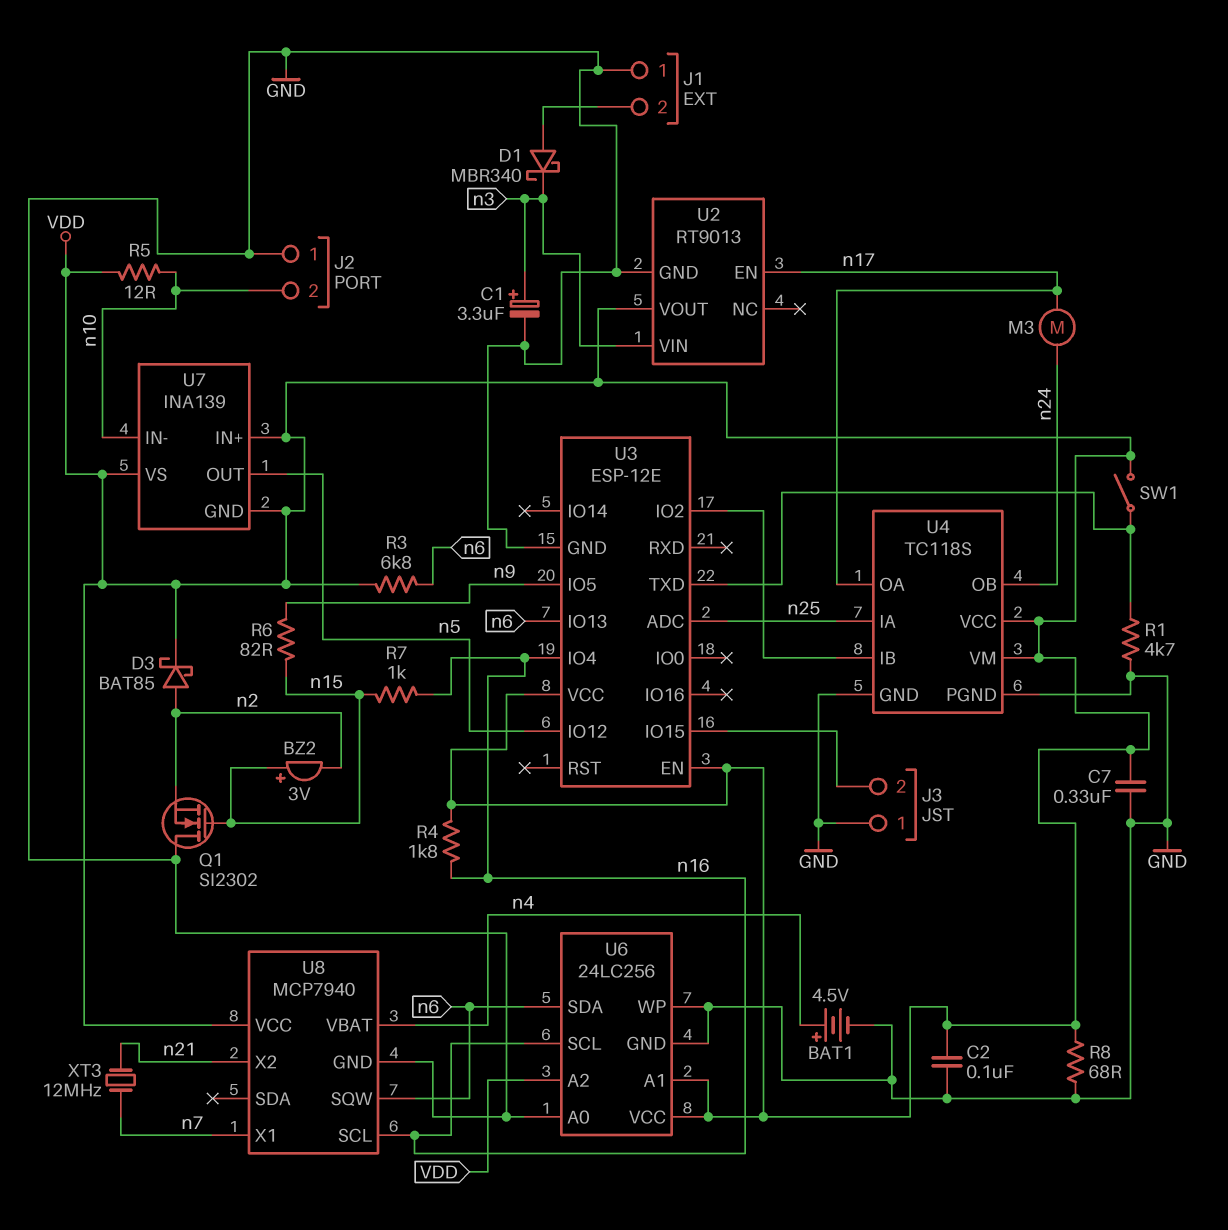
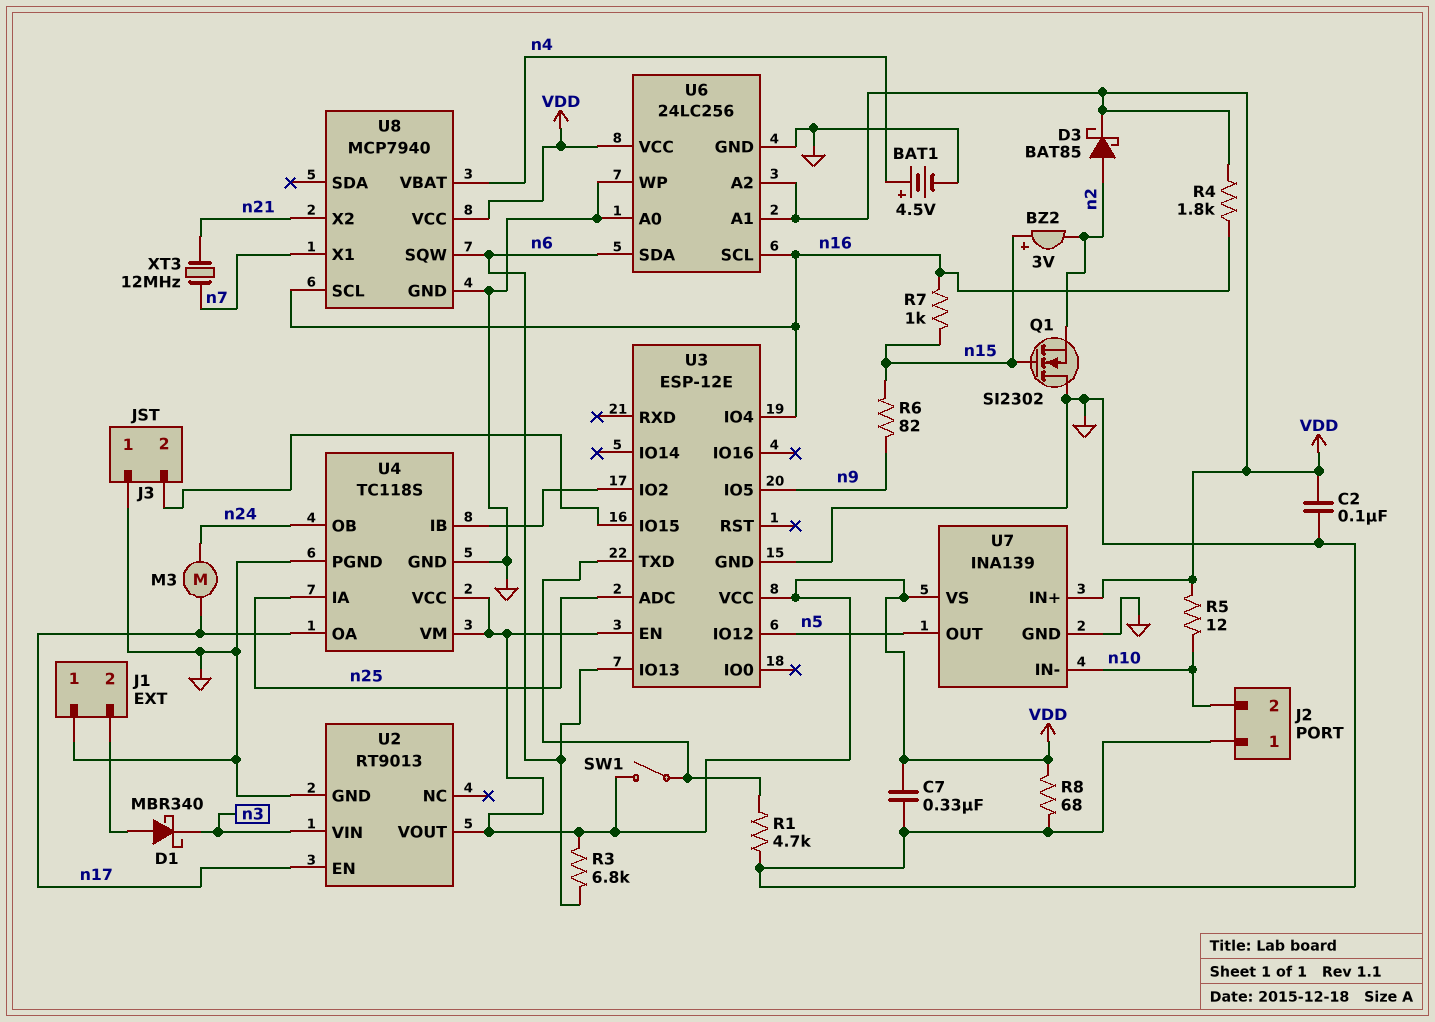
C1: 3.3uF (plus n3, minus GND) -> none
U7 pin GND: VDD -> GND

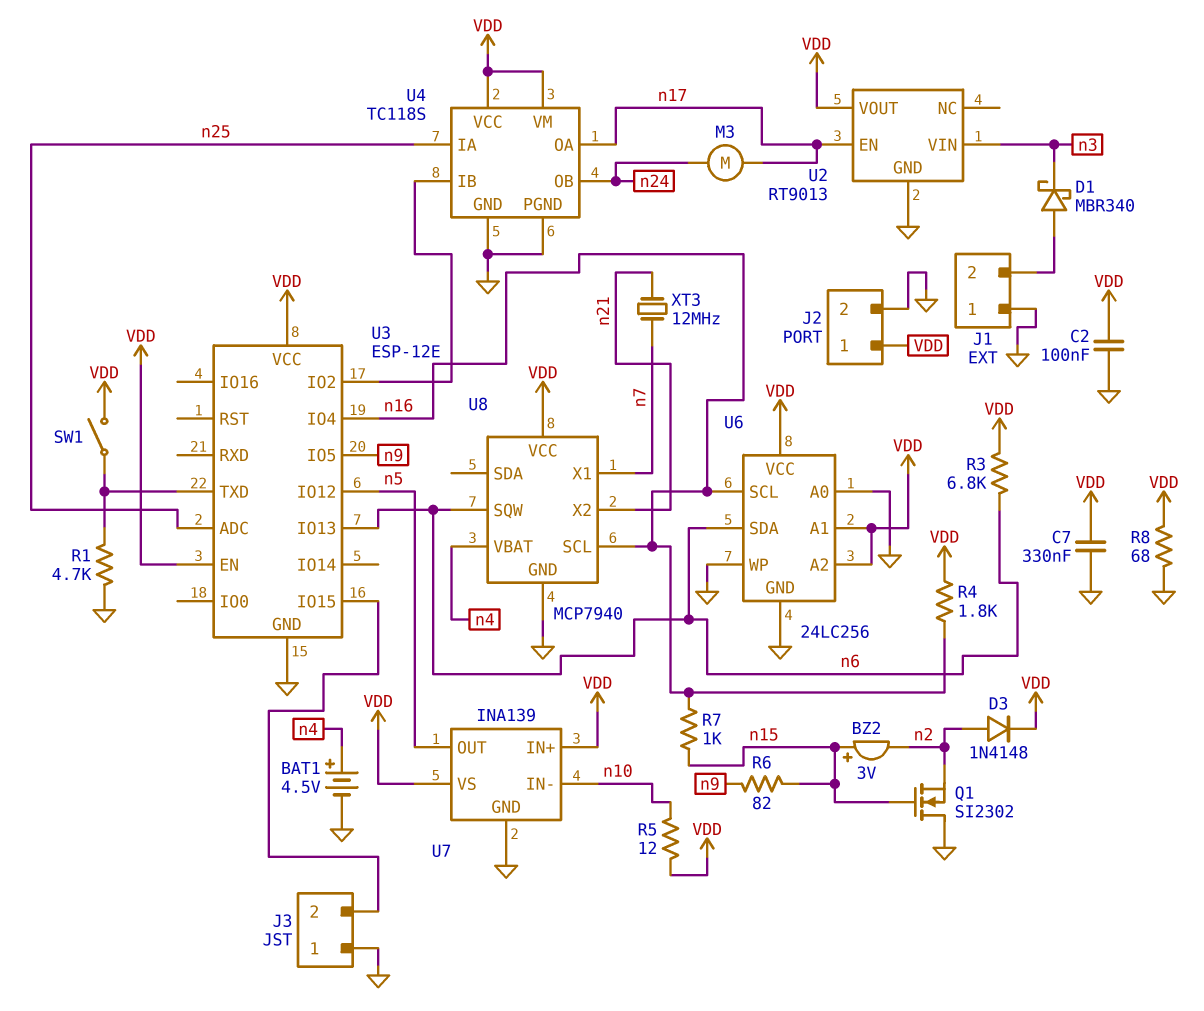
D3: schottky BAT85 (A n2, K VDD) -> diode 1N4148 (A n2, K VDD)
J2 pin 1: GND -> VDD
J2 pin 2: n10 -> GND

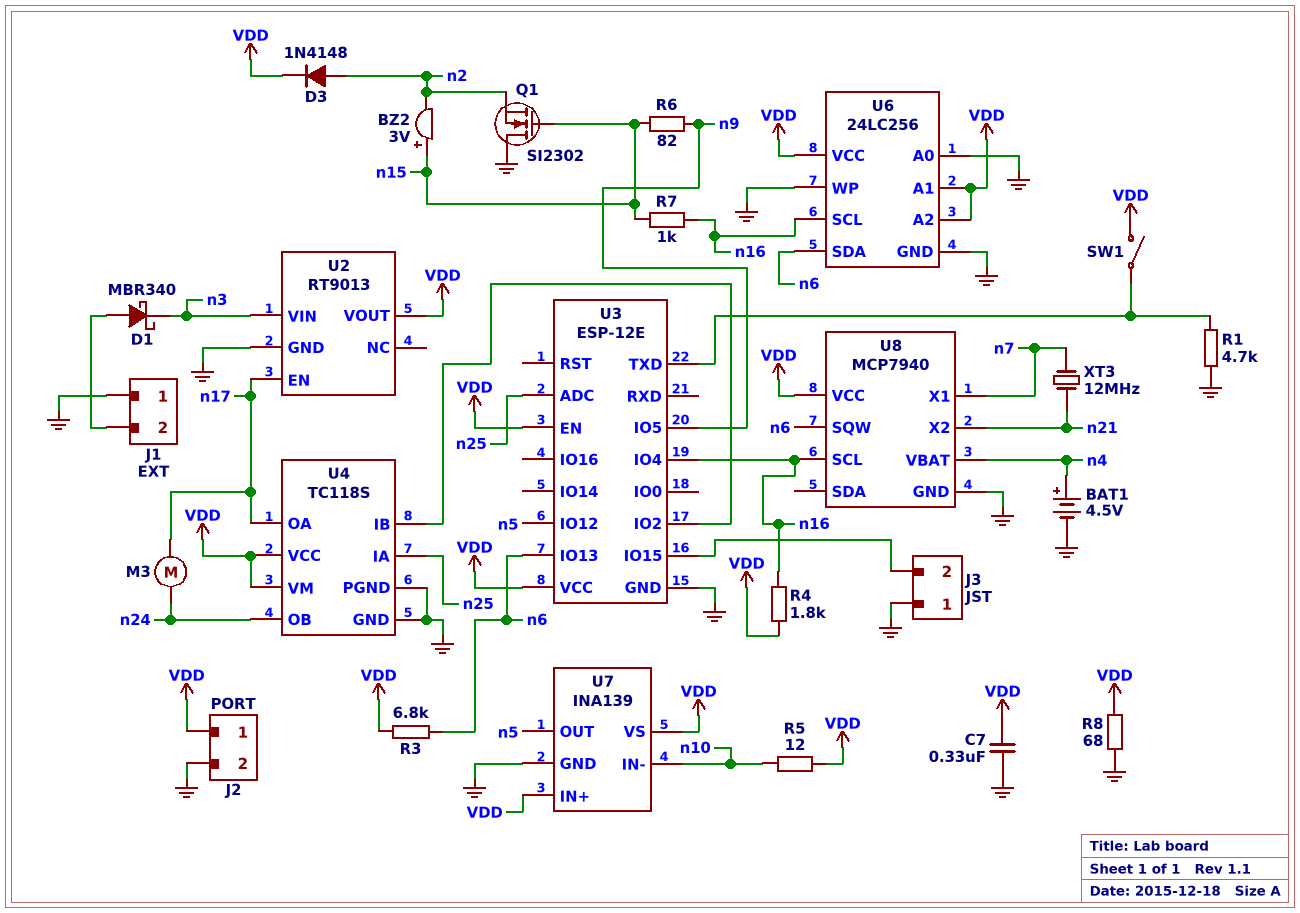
C2: 100nF (GND, VDD) -> none

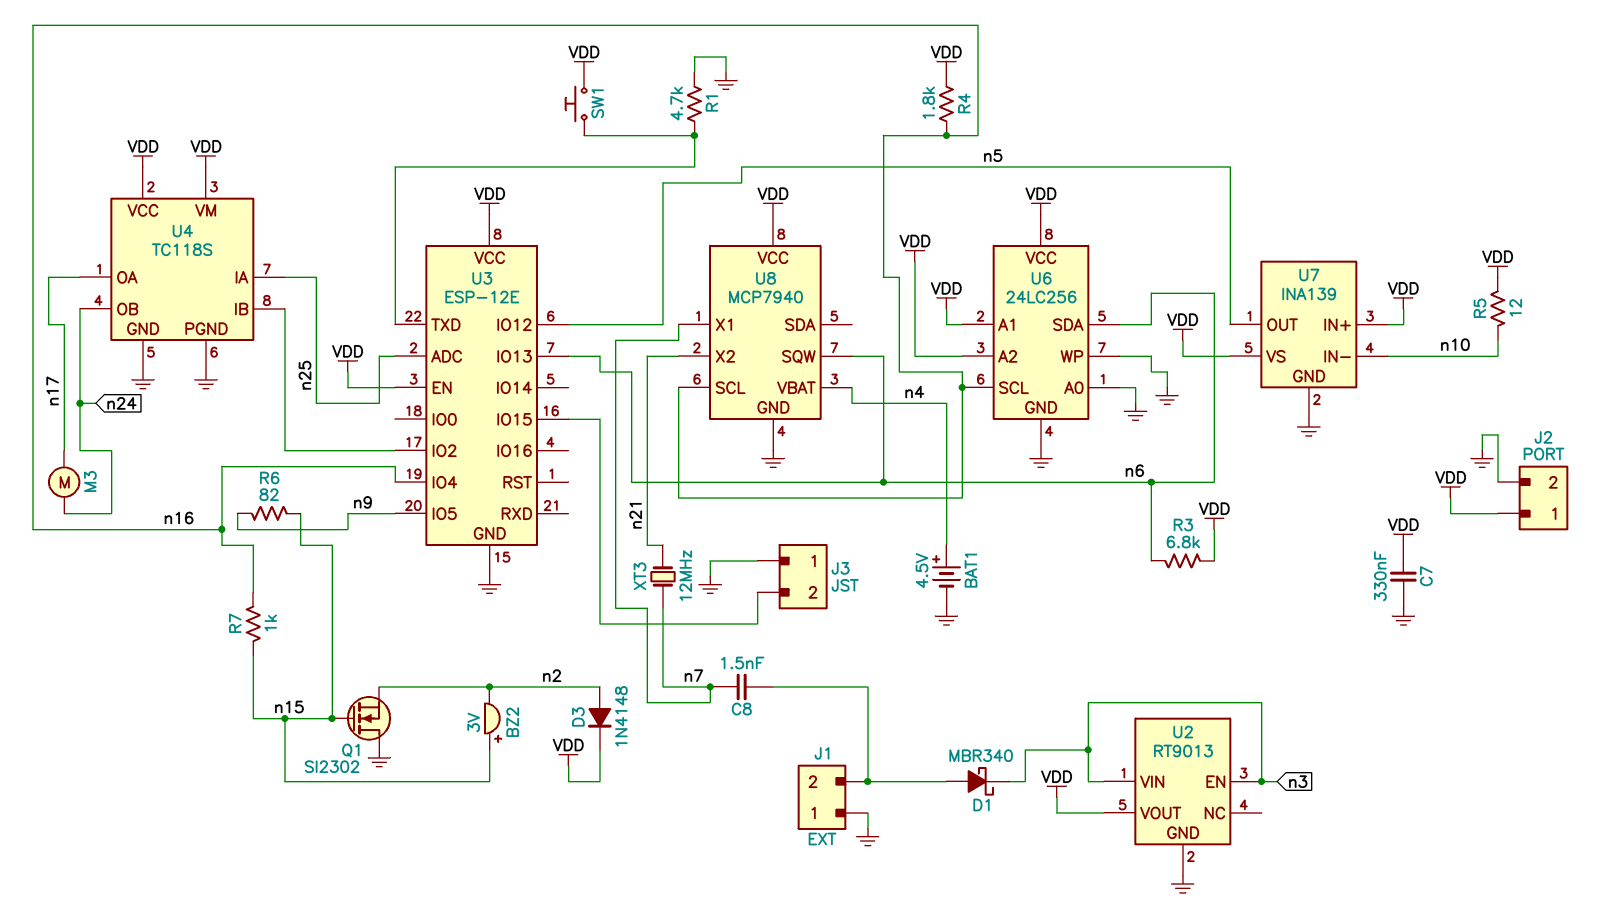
C8: none -> 1.5nF (J1/2, n7)
R8: 68 (GND, VDD) -> none
SW1: switch (U3/TXD, VDD) -> button (U3/TXD, VDD)
U2 pin EN: n17 -> n3

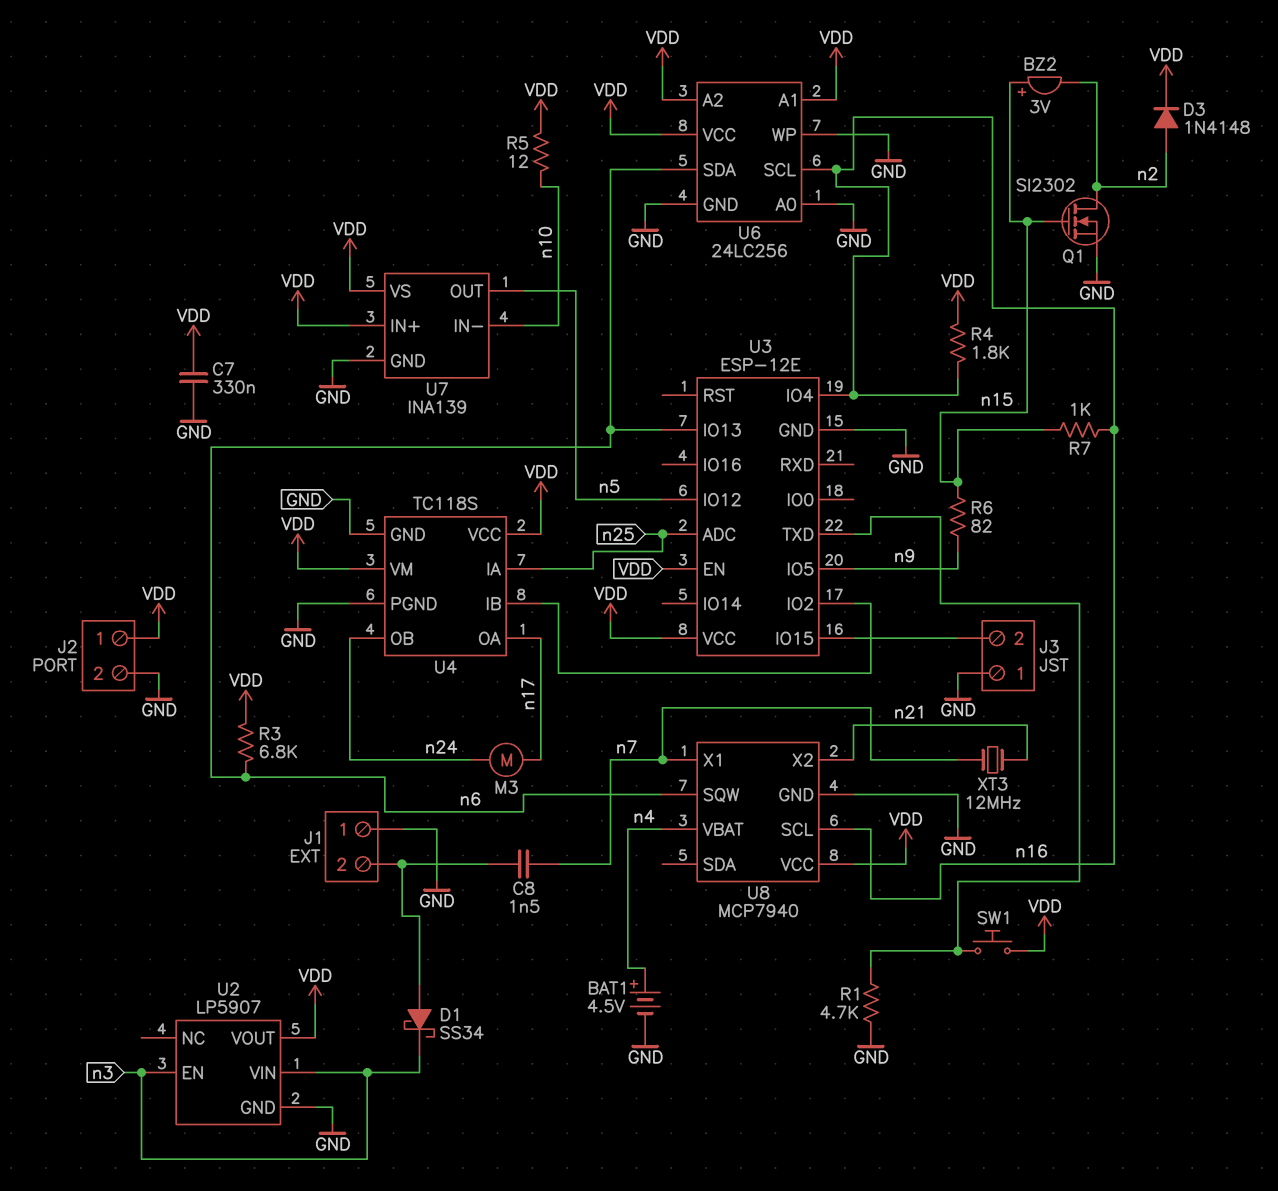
D1: schottky MBR340 (A J1/2, K n3) -> schottky SS34 (A J1/2, K n3)
Q1: NMOS SI2302 (G n15, D GND, S n2) -> NMOS SI2302 (G n15, D n2, S GND)
U2: RT9013 -> LP5907

